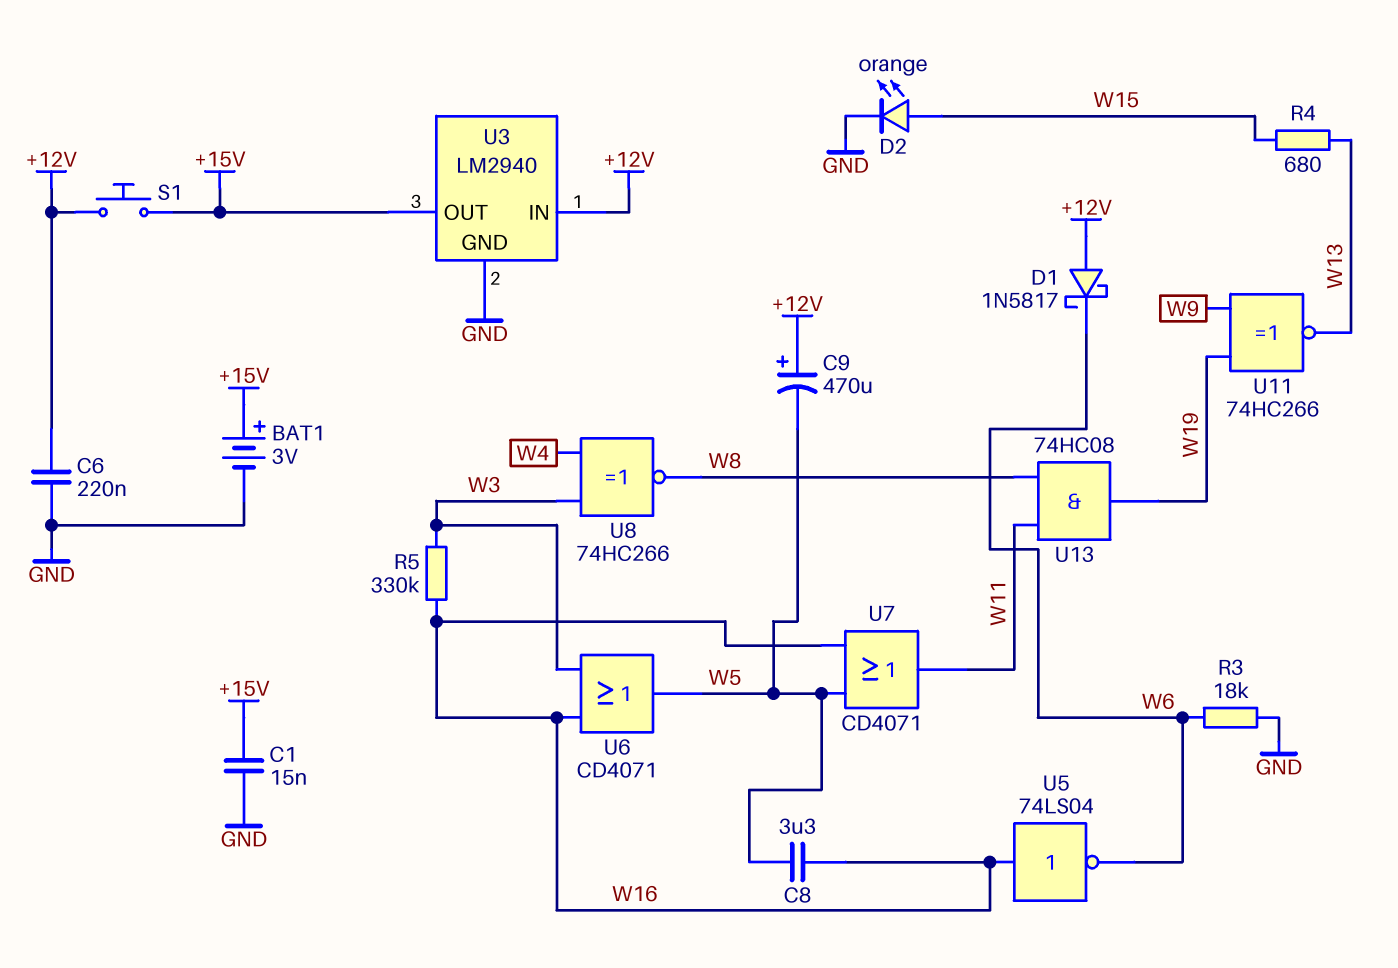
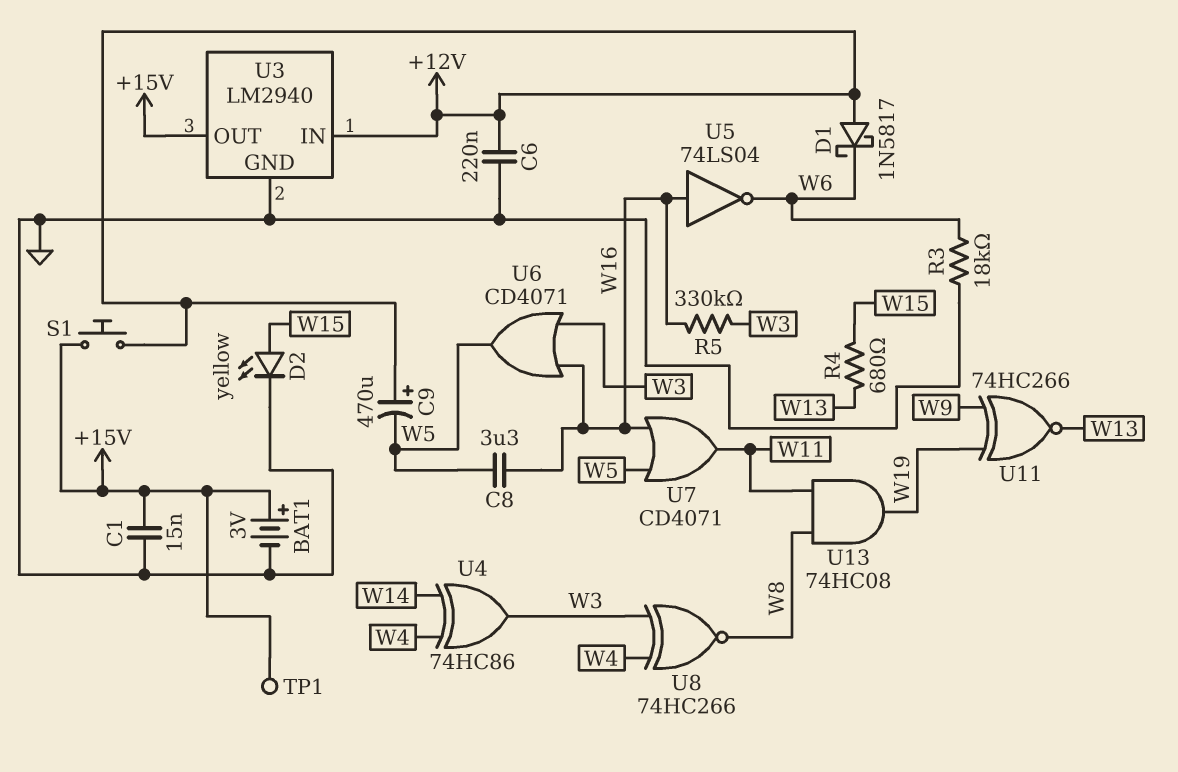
D2: LED orange (A W15, K GND) -> LED yellow (A W15, K GND)
TP1: none -> test point (+15V)
U4: none -> XOR 74HC86 (in W4, in W14, out W3)

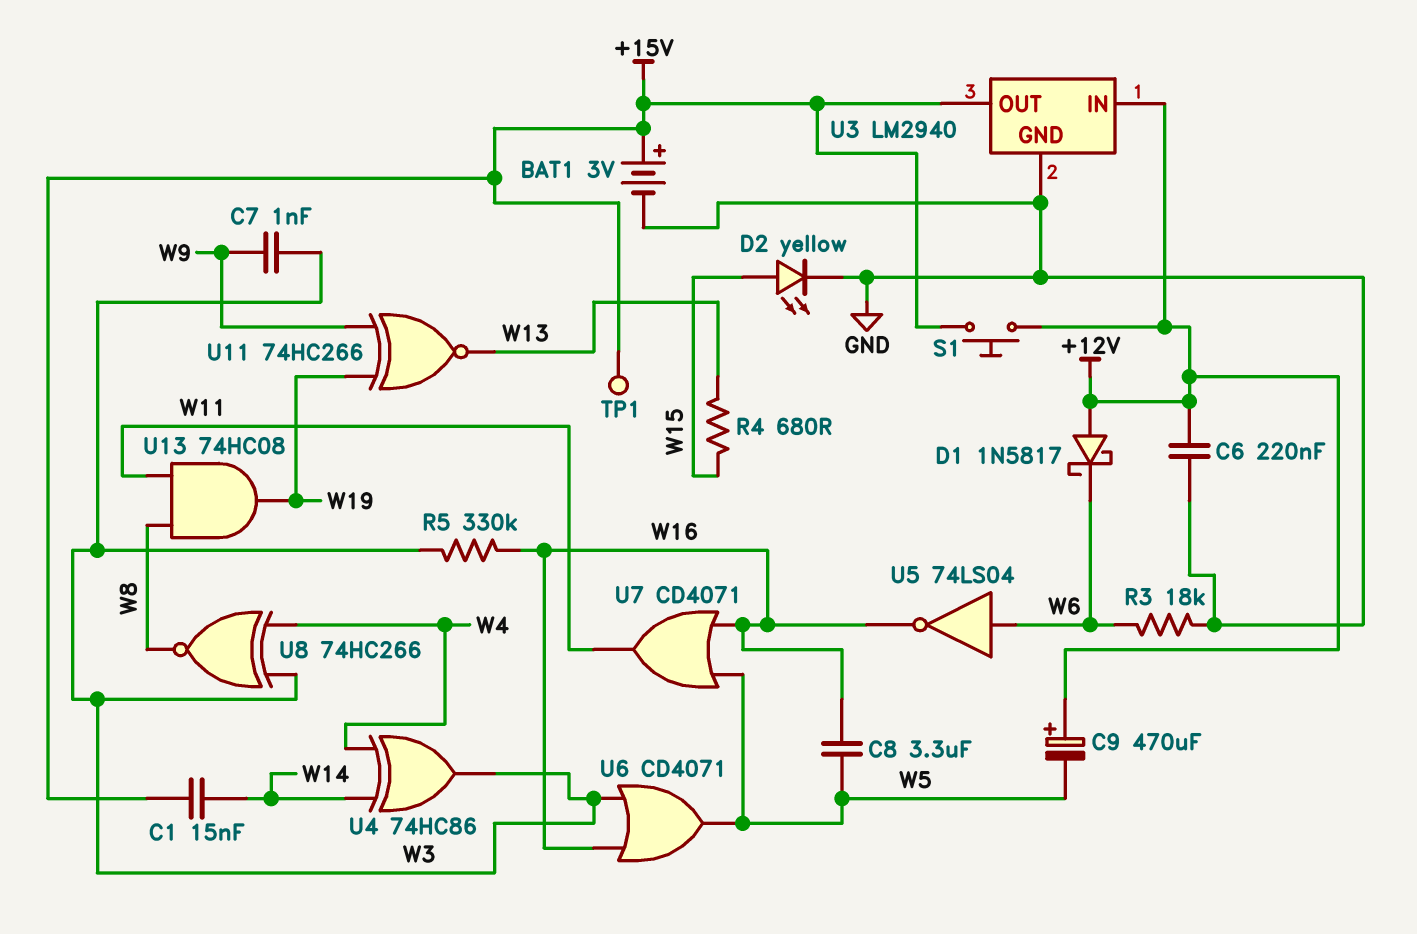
C1: 15nF (+15V, GND) -> 15nF (+15V, W14)
C7: none -> 1nF (W3, W9)
U5: NOT 74LS04 (in W16, out W6) -> NOT 74LS04 (in W6, out W16)

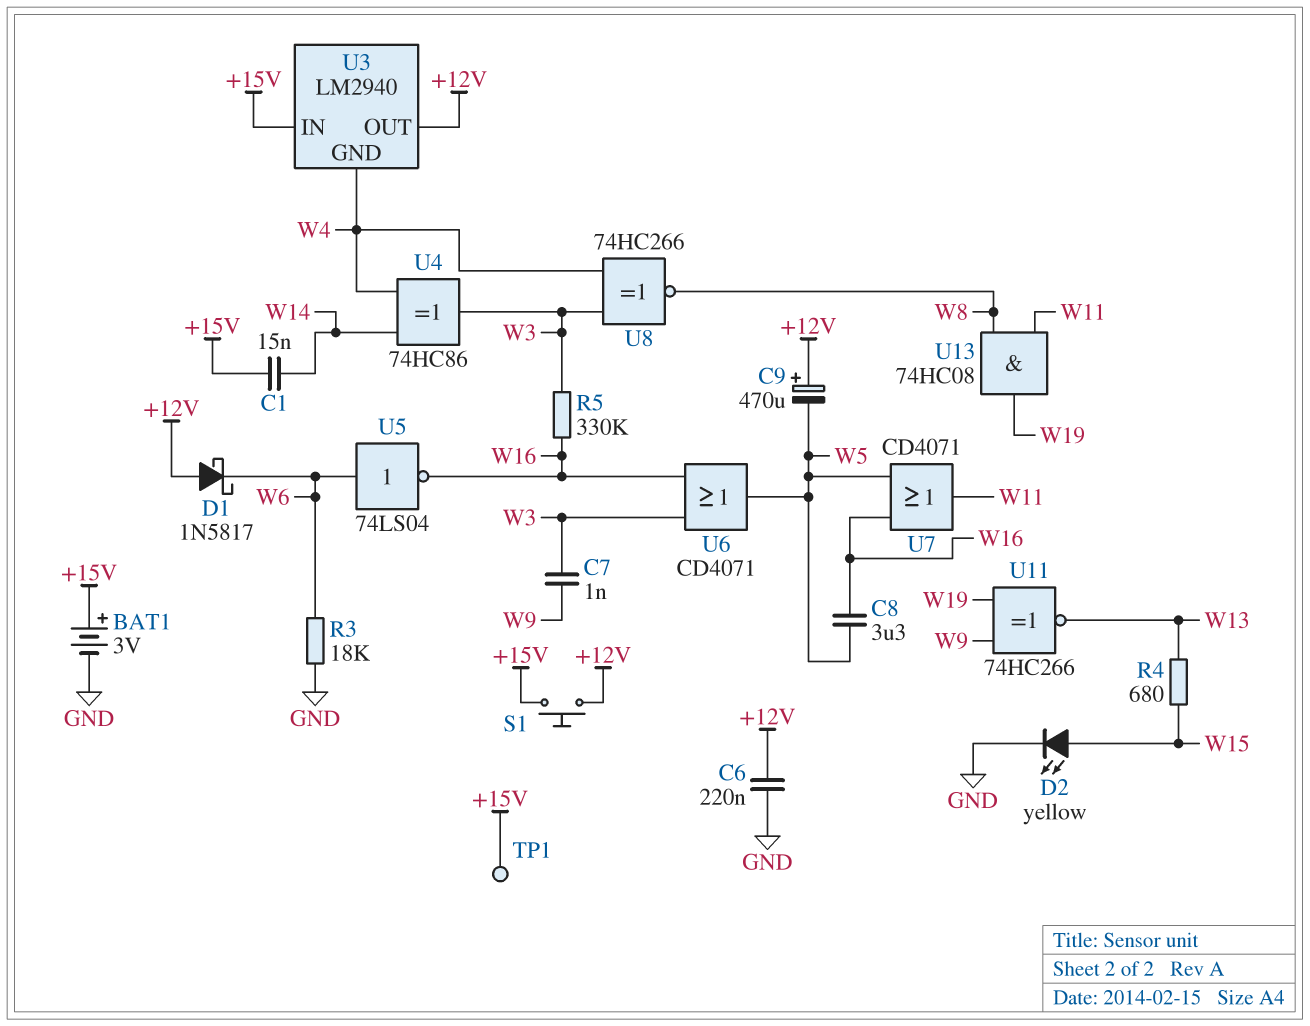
U3 pin GND: GND -> W4
U3 pin IN: +12V -> +15V
U3 pin OUT: +15V -> +12V

